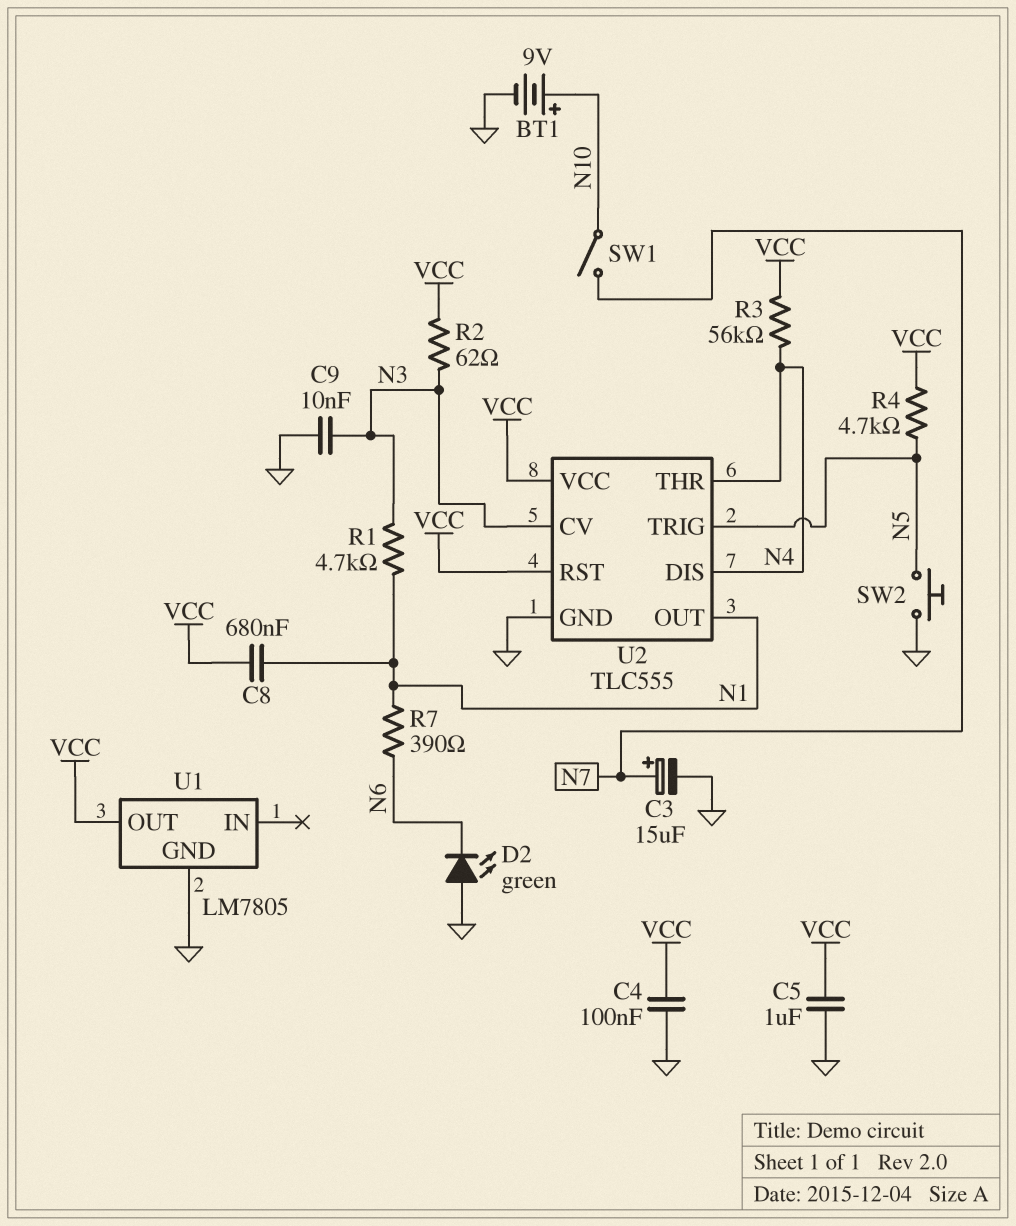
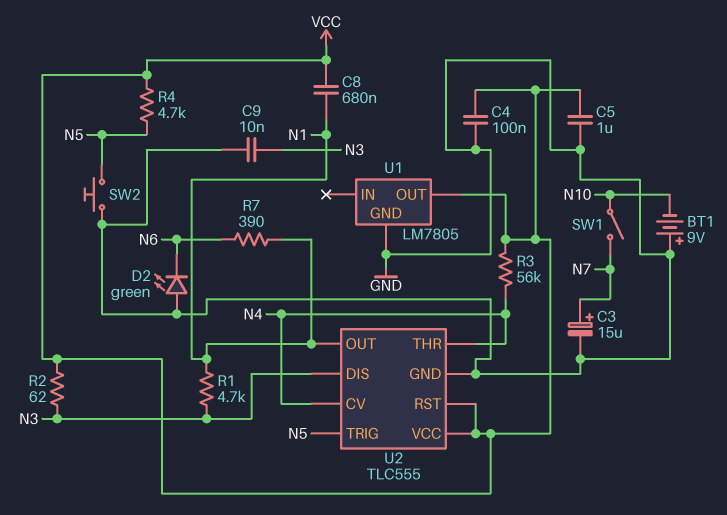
BT1: 9V (plus N10, minus GND) -> 9V (plus GND, minus N10)
U2 pin CV: N3 -> N4
U2 pin DIS: N4 -> N3

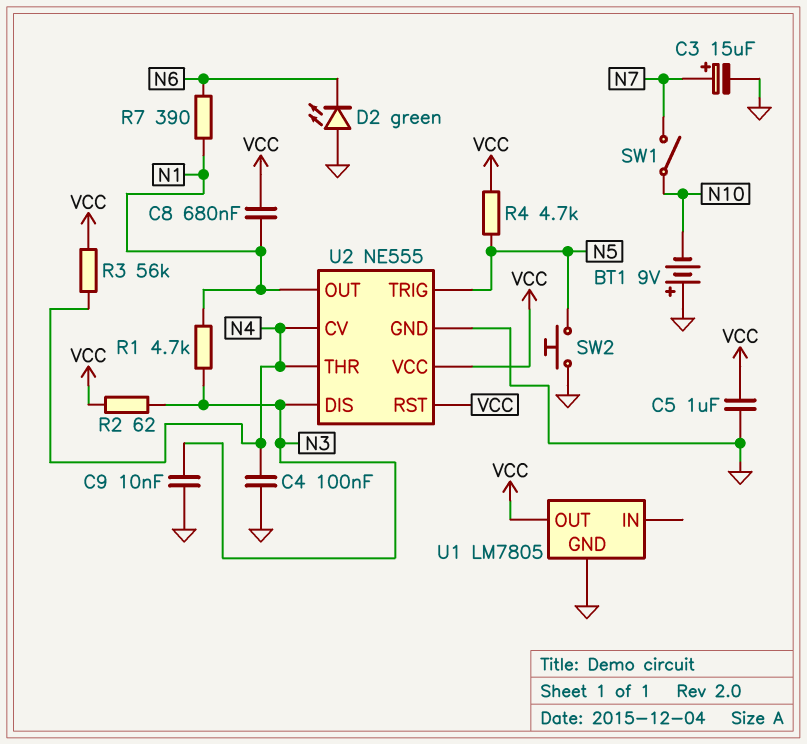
C4: 100nF (GND, VCC) -> 100nF (GND, N4)
U2: TLC555 -> NE555

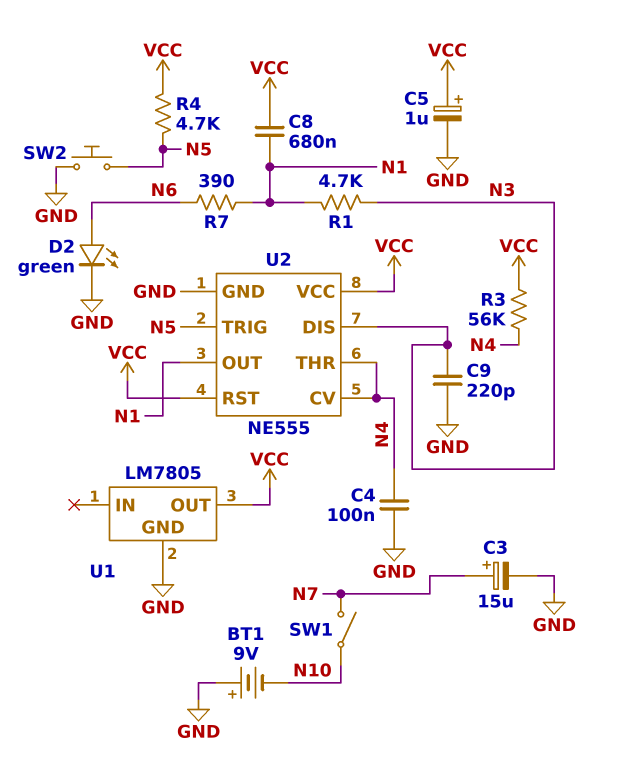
C5: 1uF (GND, VCC) -> 1uF (plus VCC, minus GND)
C9: 10nF (GND, N3) -> 220pF (GND, N3)
D2: LED green (A GND, K N6) -> LED green (A N6, K GND)
R2: 62 (N3, VCC) -> none

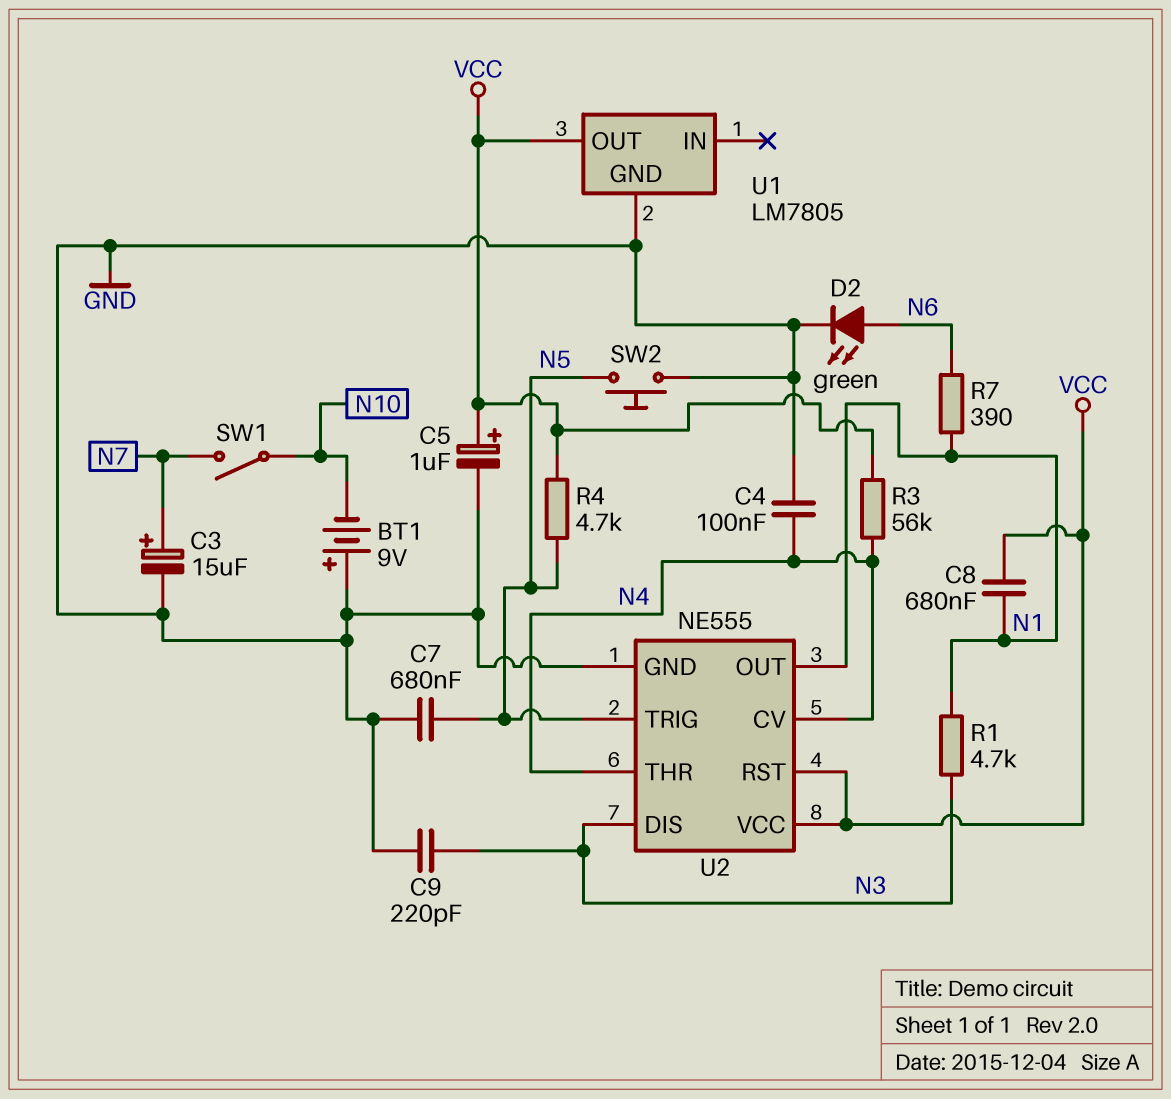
C7: none -> 680nF (GND, N5)

